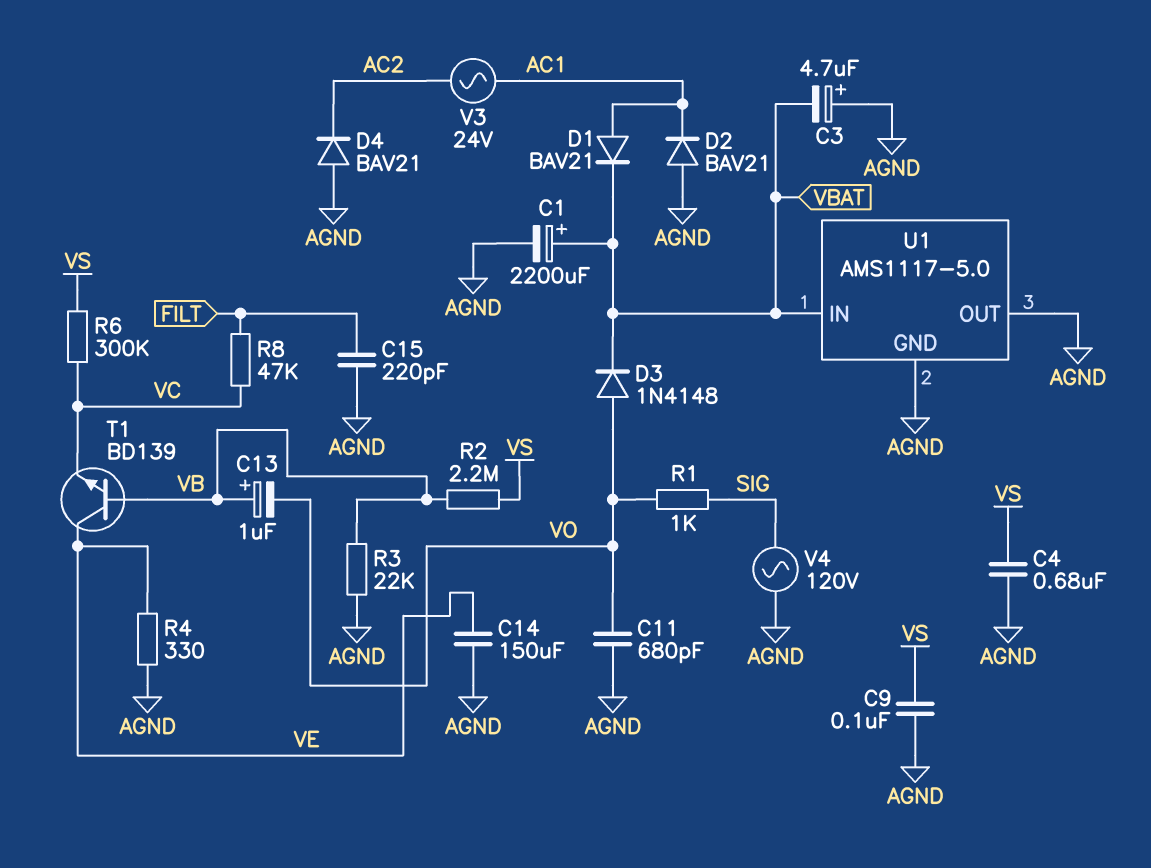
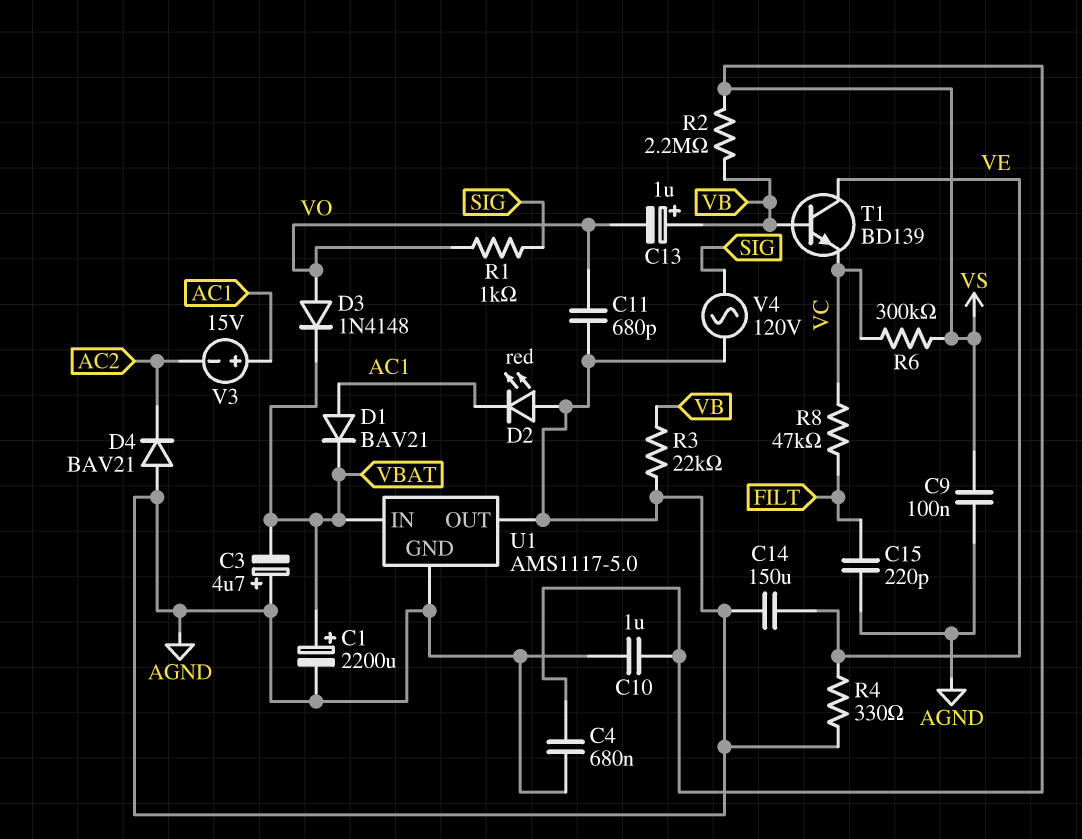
C10: none -> 1uF (AGND, VS)
D2: diode BAV21 (A AGND, K AC1) -> LED red (A AGND, K AC1)
V3: AC 24V (AC1, AC2) -> 15V (plus AC1, minus AC2)

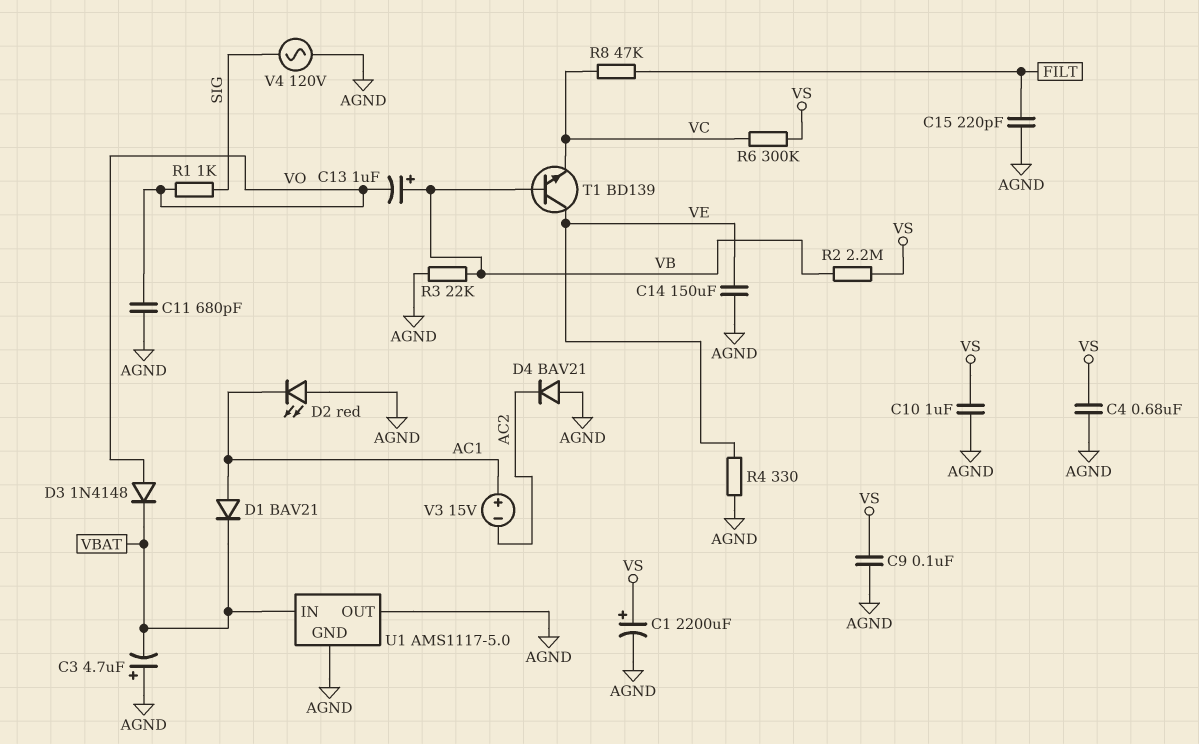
C1: 2200uF (plus VBAT, minus AGND) -> 2200uF (plus VS, minus AGND)

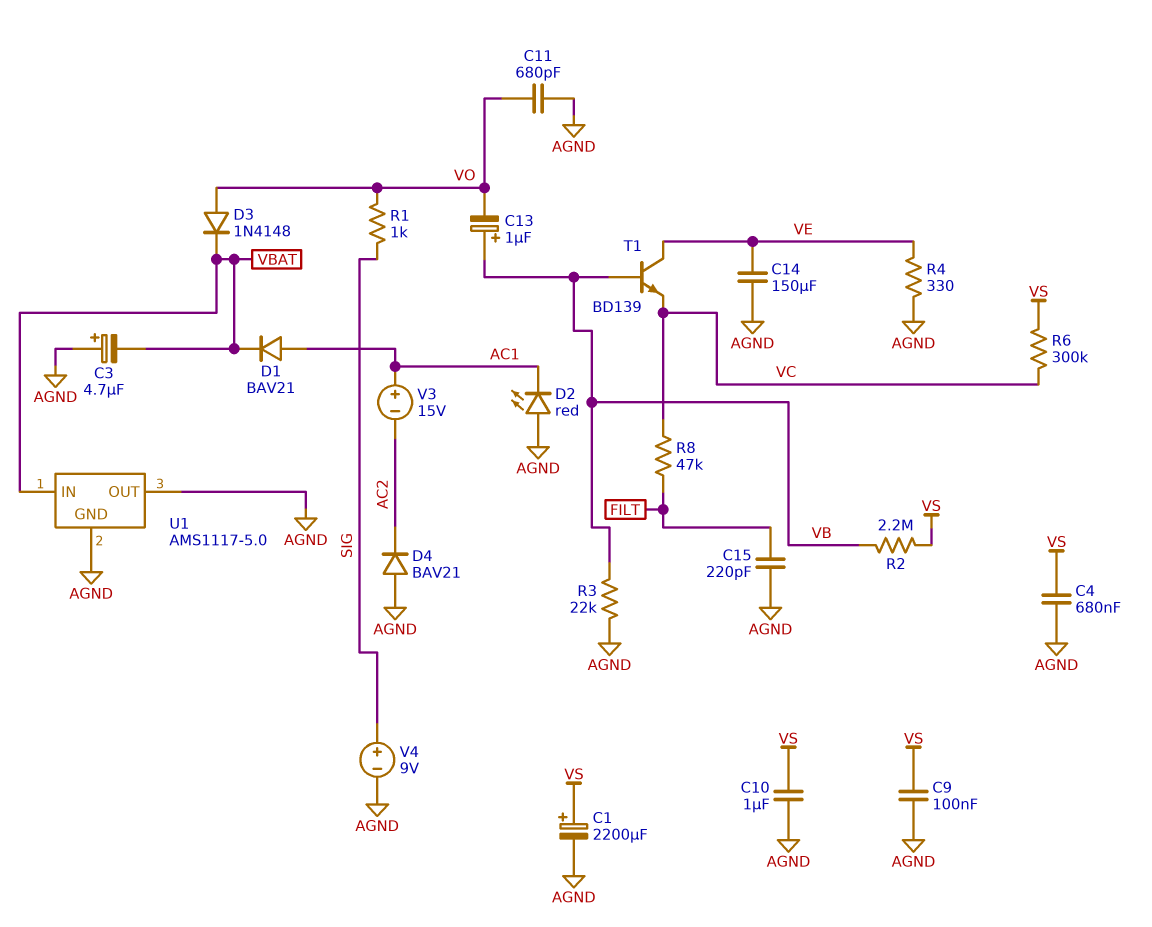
V4: AC 120V (AGND, SIG) -> 9V (plus SIG, minus AGND)

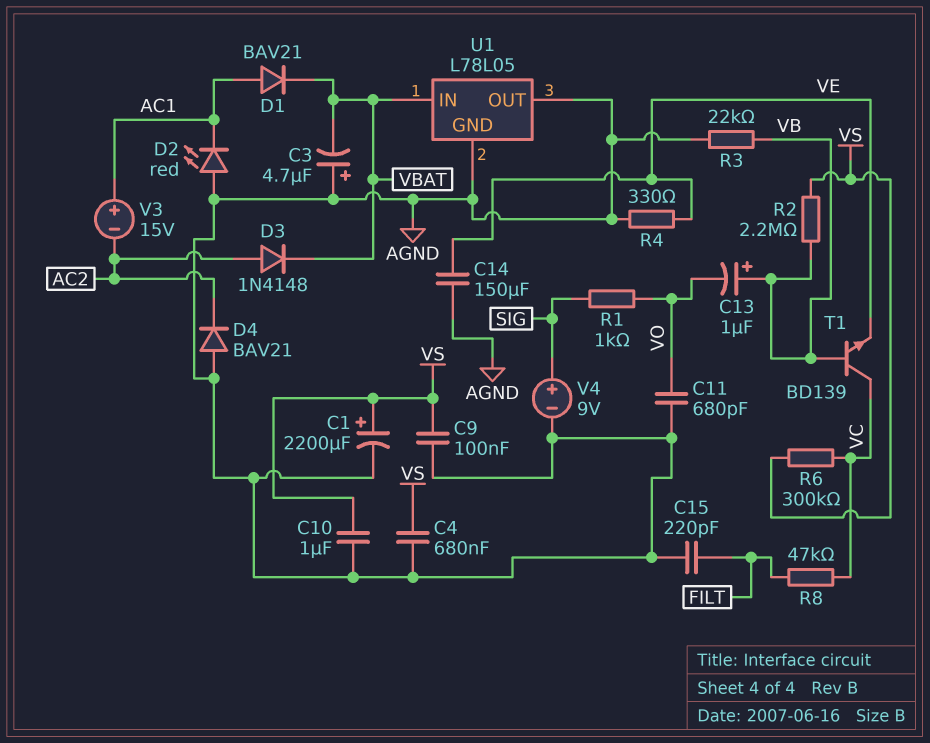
D3: diode 1N4148 (A VO, K VBAT) -> diode 1N4148 (A AC2, K VBAT)
T1: NPN BD139 (B VB, C VE, E VC) -> NPN BD139 (B VB, C VC, E VE)
U1: AMS1117-5.0 -> L78L05

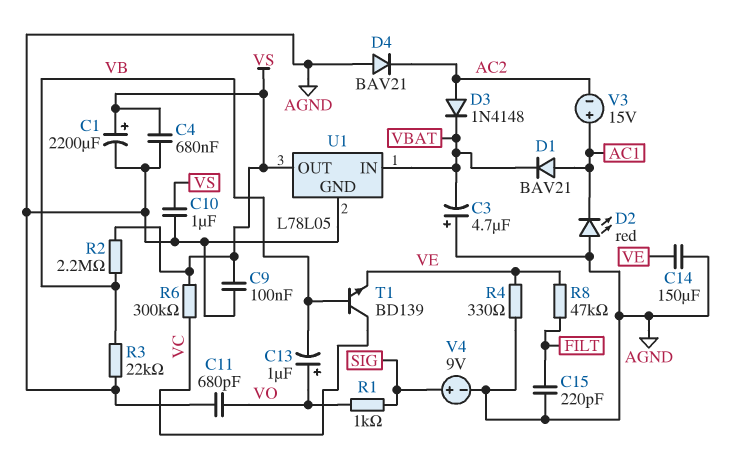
C13: 1uF (plus VB, minus VO) -> 1uF (plus VO, minus VB)
R8: 47k (FILT, VC) -> 47k (FILT, VE)
U1 pin OUT: AGND -> VS

